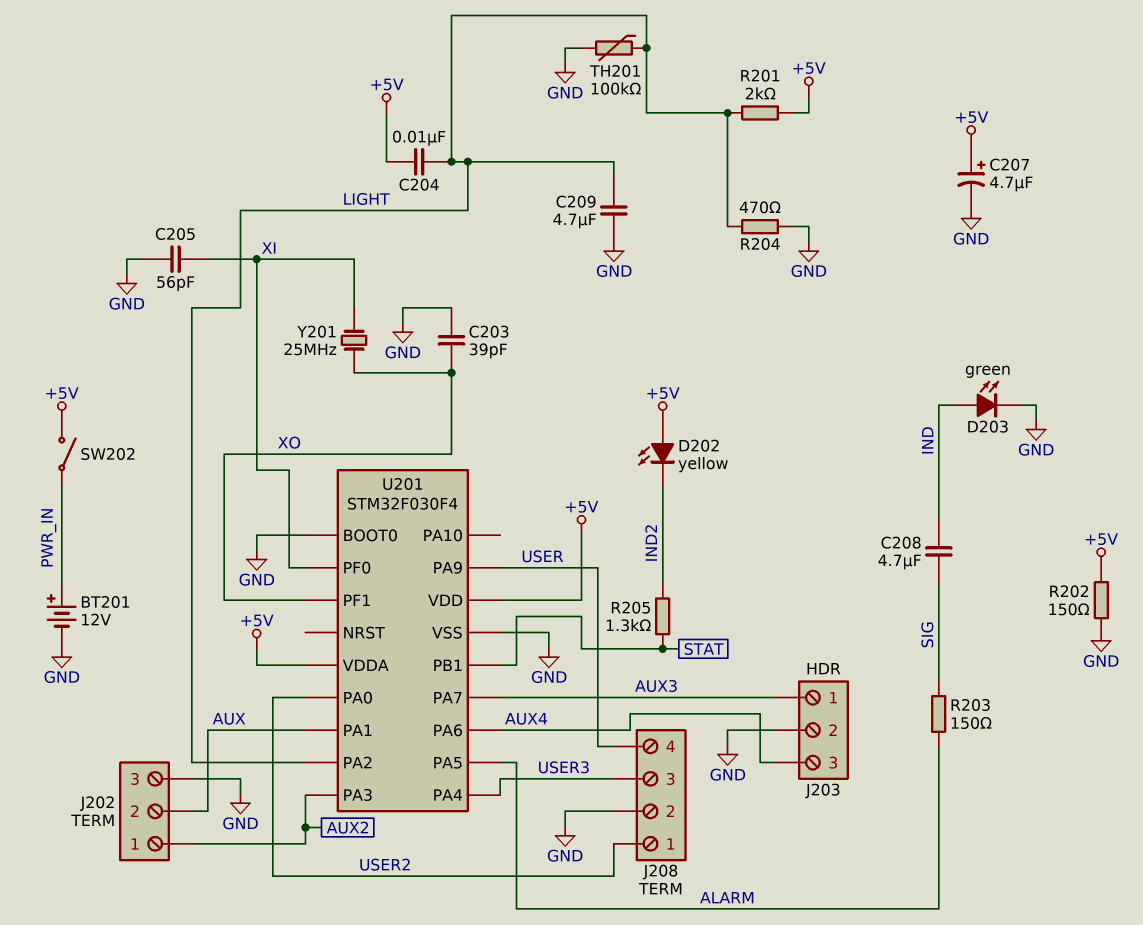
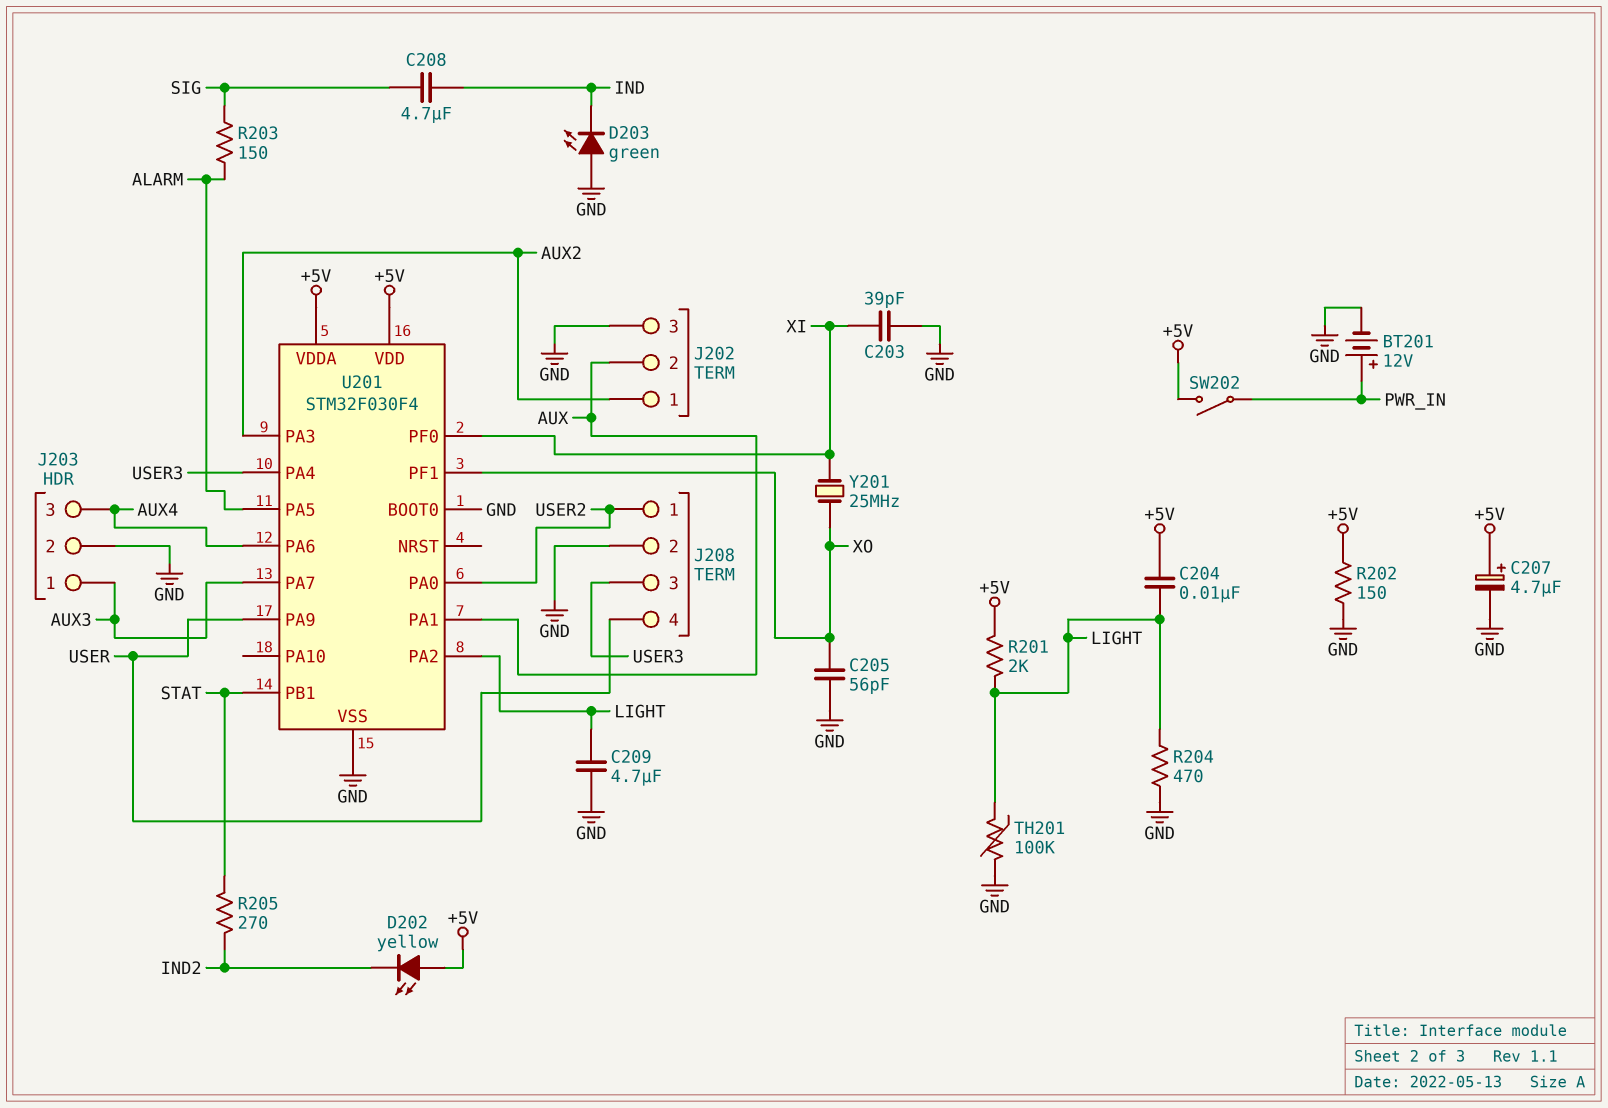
C203: 39pF (GND, XO) -> 39pF (GND, XI)
C205: 56pF (GND, XI) -> 56pF (GND, XO)
D203: LED green (A IND, K GND) -> LED green (A GND, K IND)
R205: 1.3k (IND2, STAT) -> 270 (IND2, STAT)

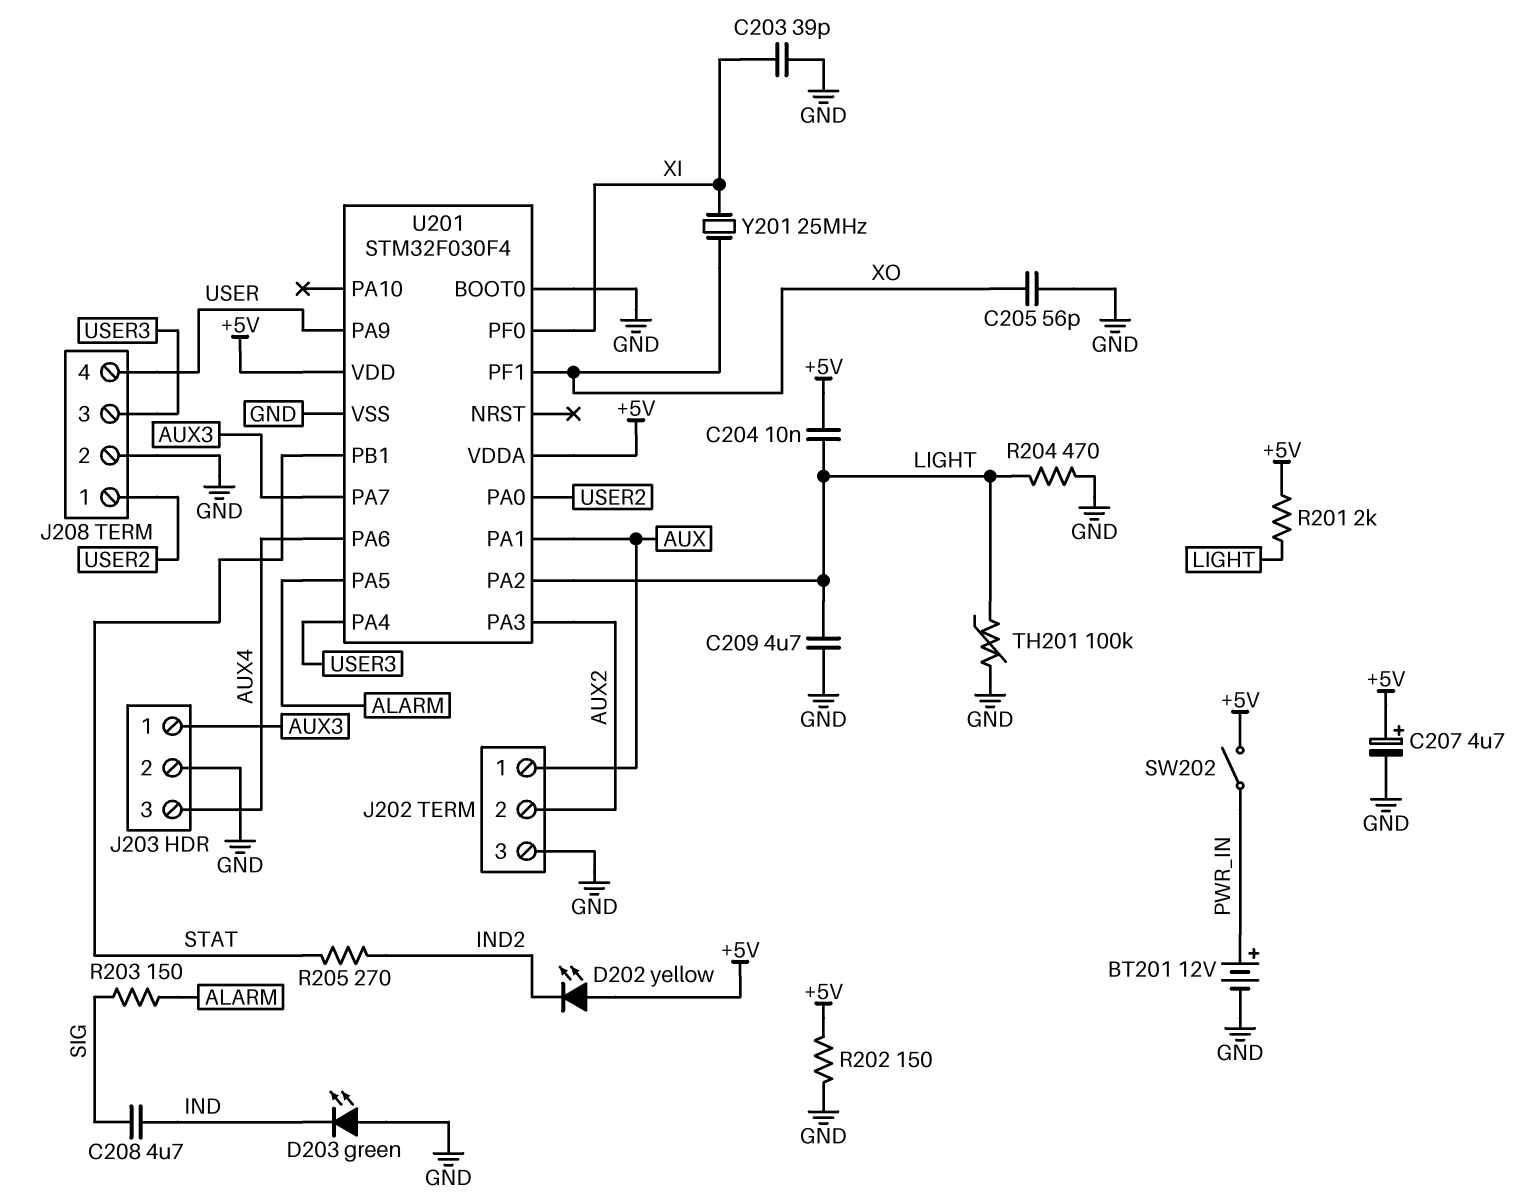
J202 pin 1: AUX2 -> AUX
J202 pin 2: AUX -> AUX2

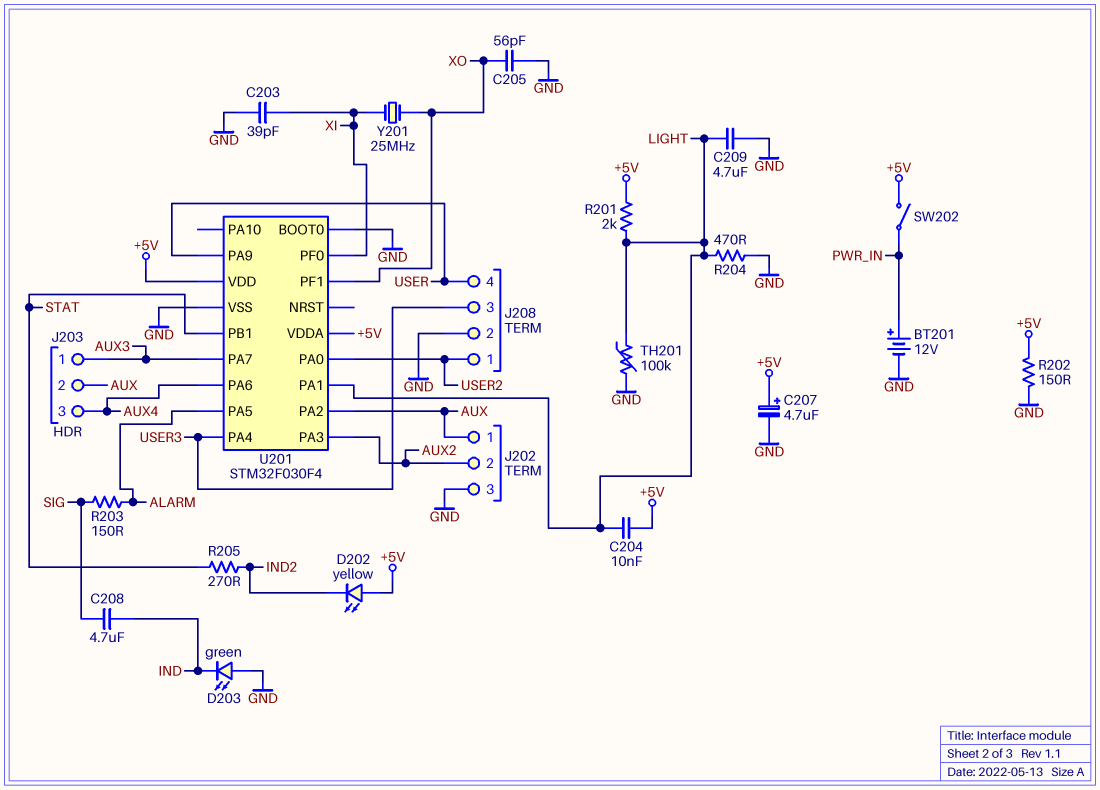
J203 pin 2: GND -> AUX
U201 pin PA1: AUX -> LIGHT
U201 pin PA2: LIGHT -> AUX

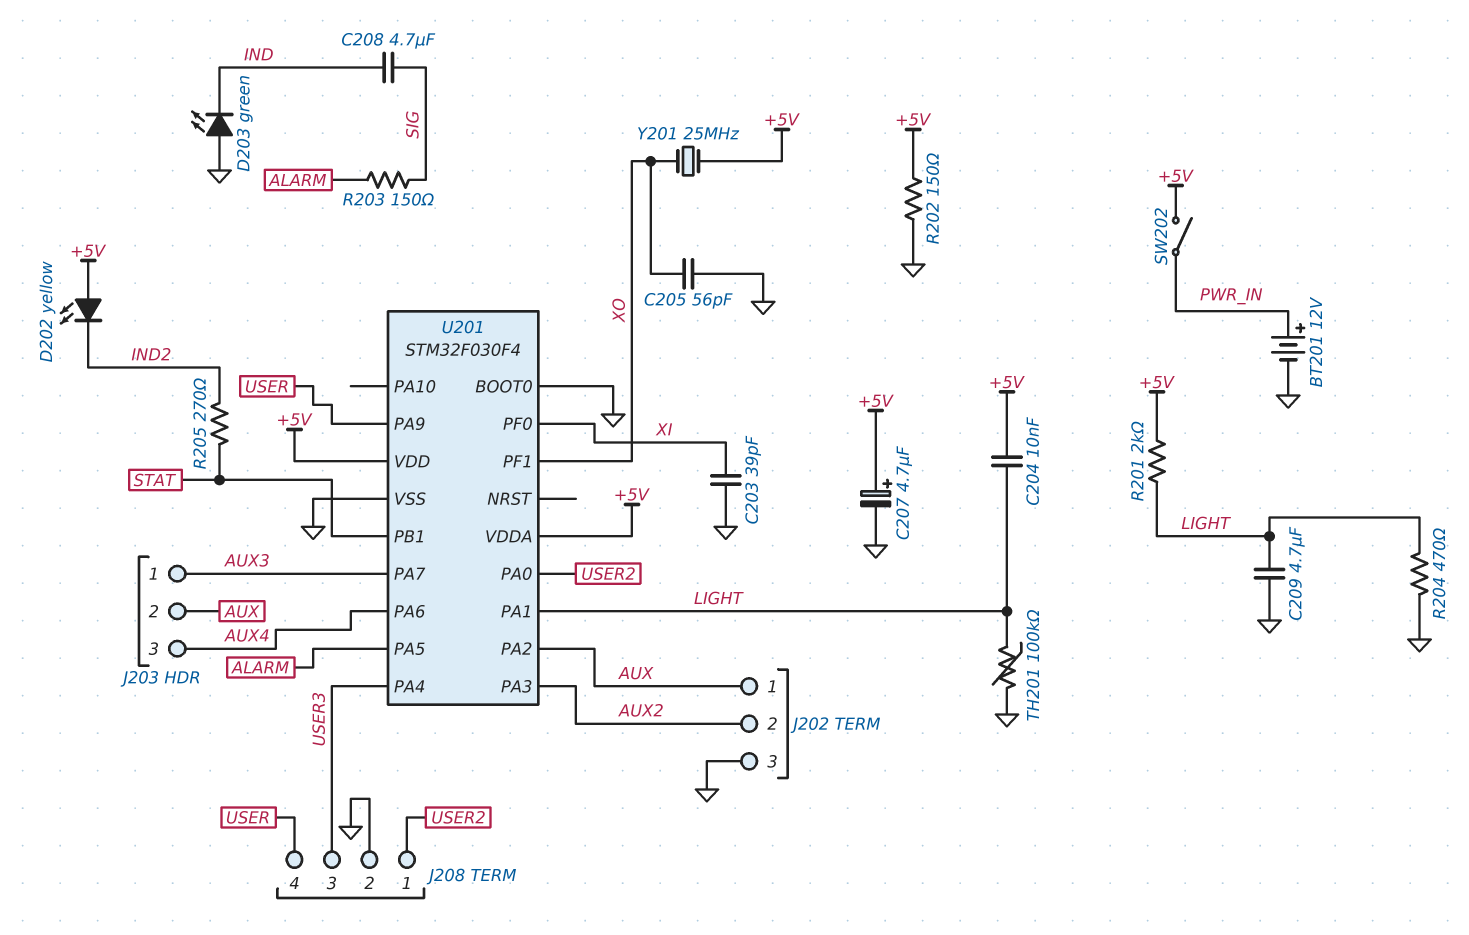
Y201: 25MHz (XI, XO) -> 25MHz (+5V, XO)

